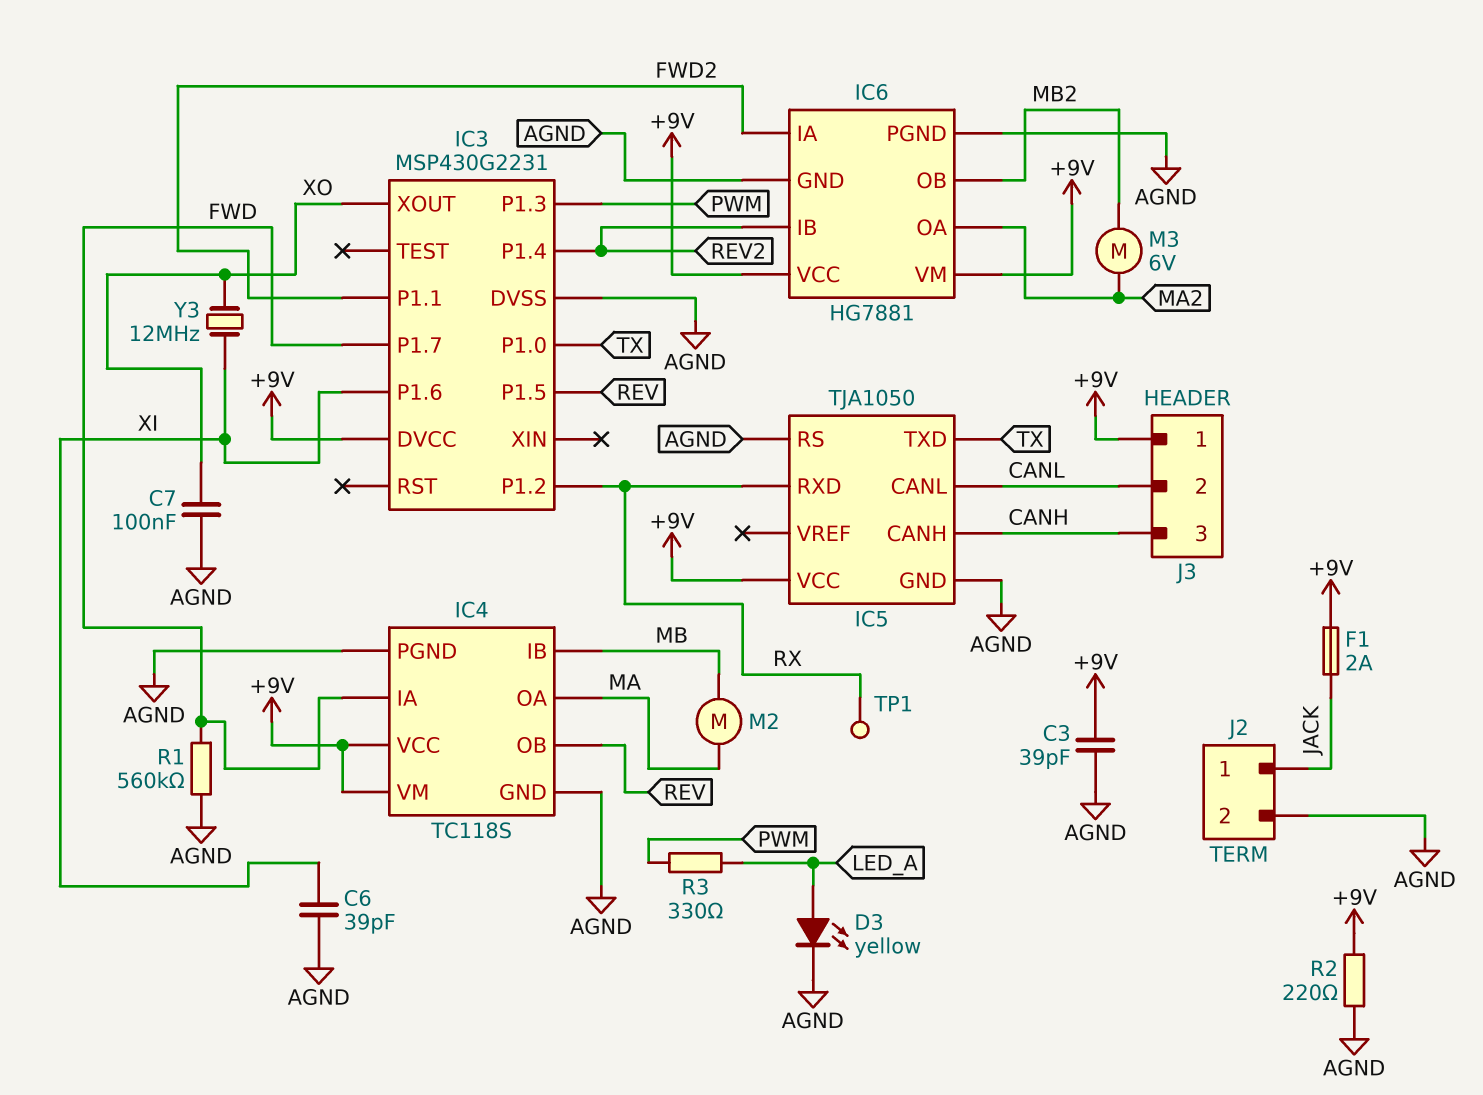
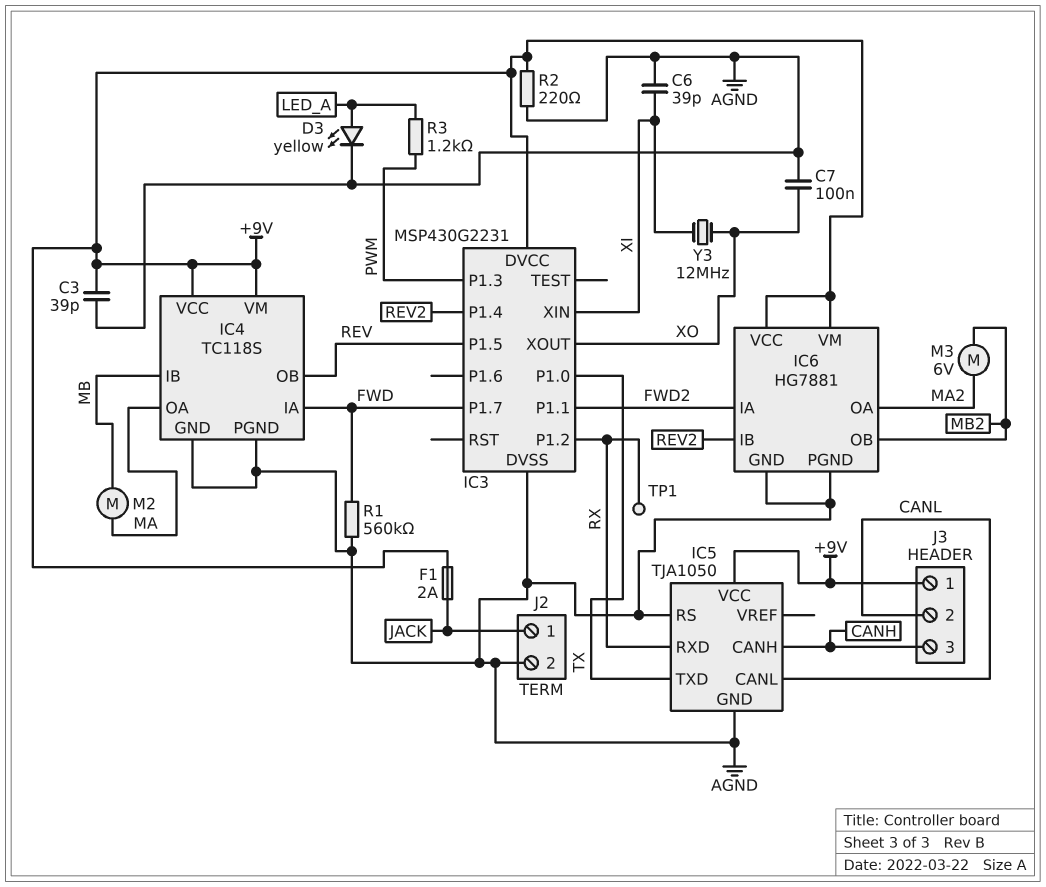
IC3 pin P1.6: XI -> none
IC3 pin XIN: none -> XI
R3: 330 (LED_A, PWM) -> 1.2k (LED_A, PWM)

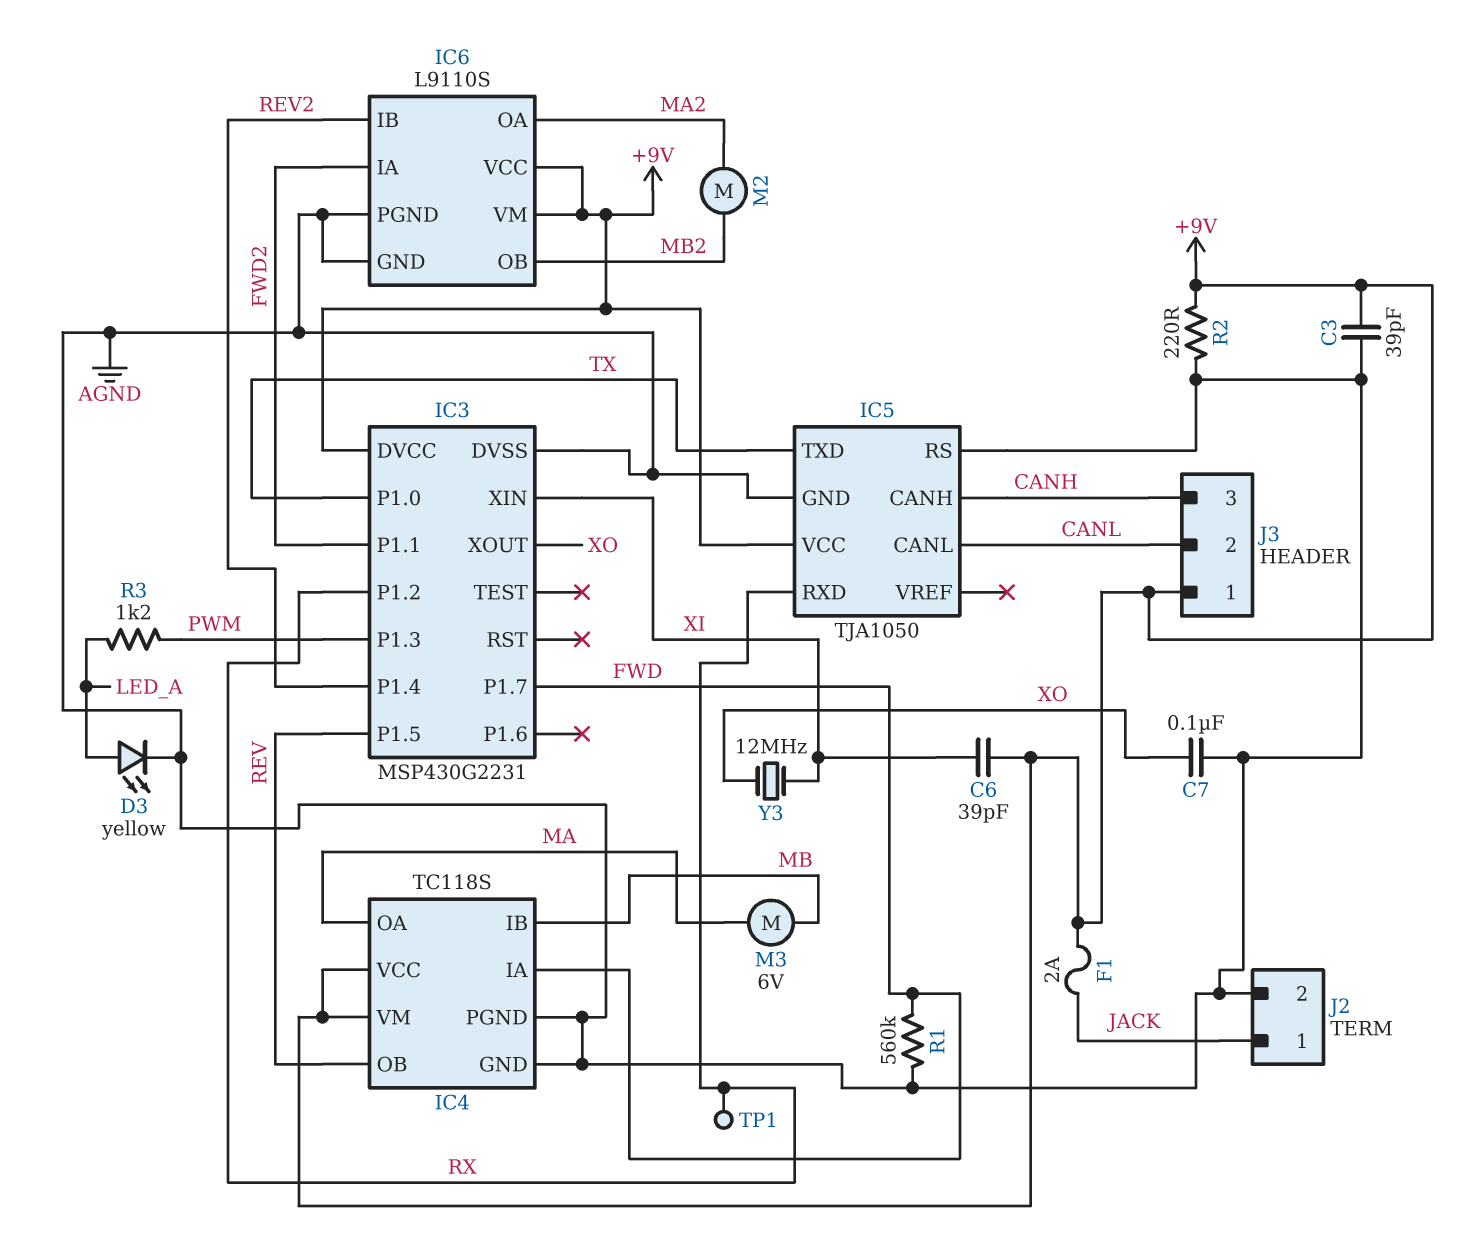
C6: 39pF (AGND, XI) -> 39pF (+9V, XI)
IC6: HG7881 -> L9110S
M2: motor (MA, MB) -> motor (MA2, MB2)
M3: motor 6V (MA2, MB2) -> motor 6V (MA, MB)

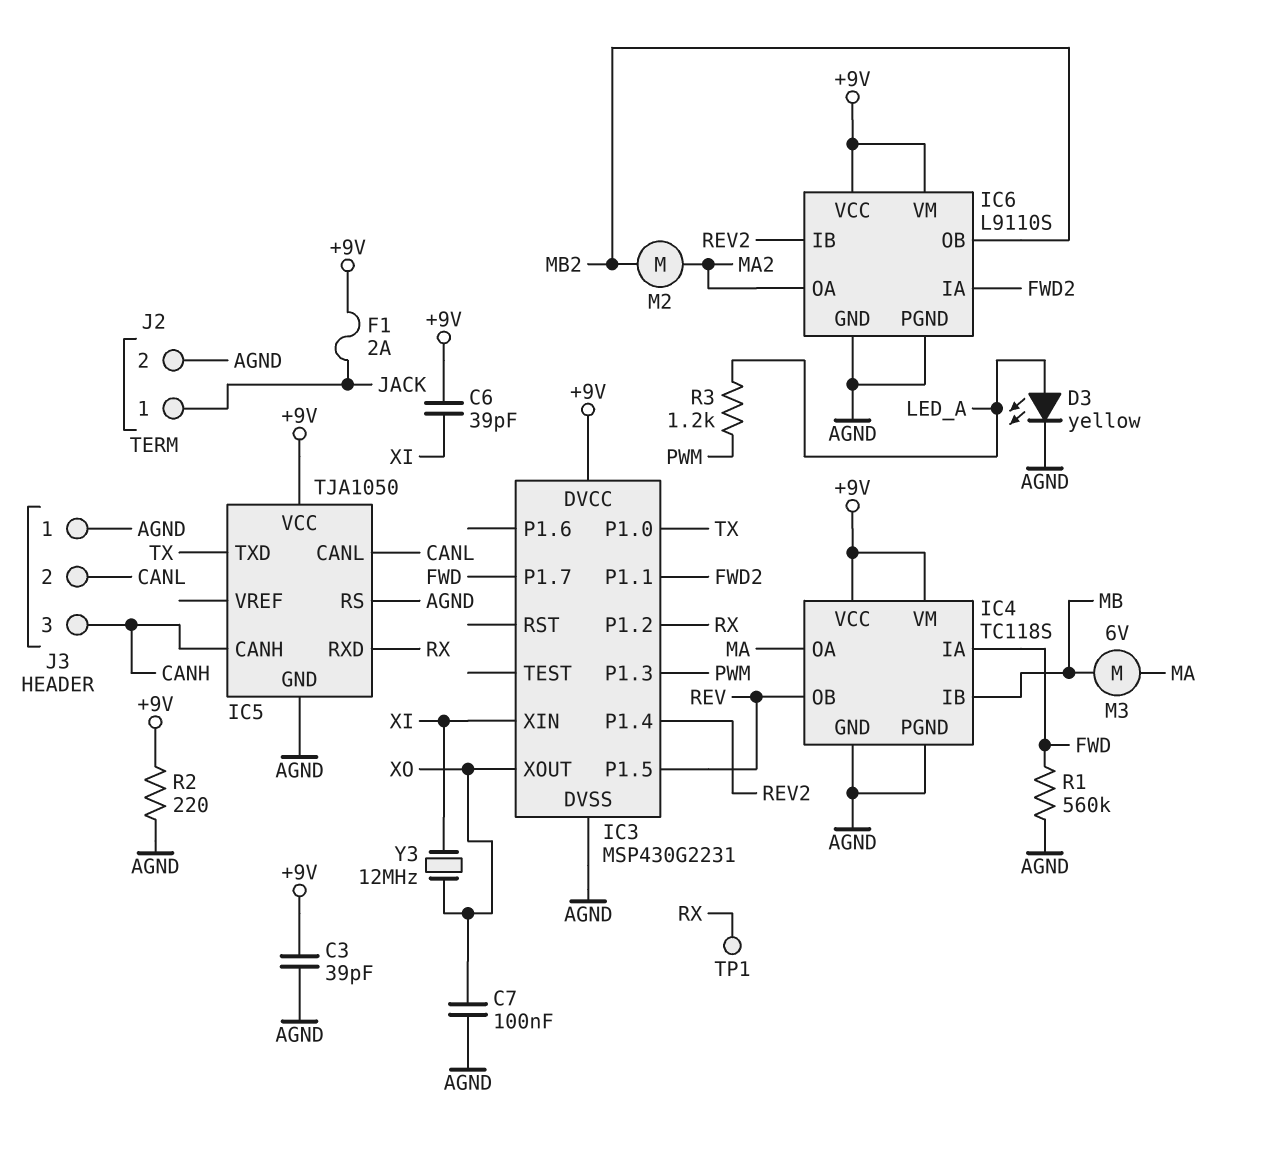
J3 pin 1: +9V -> AGND

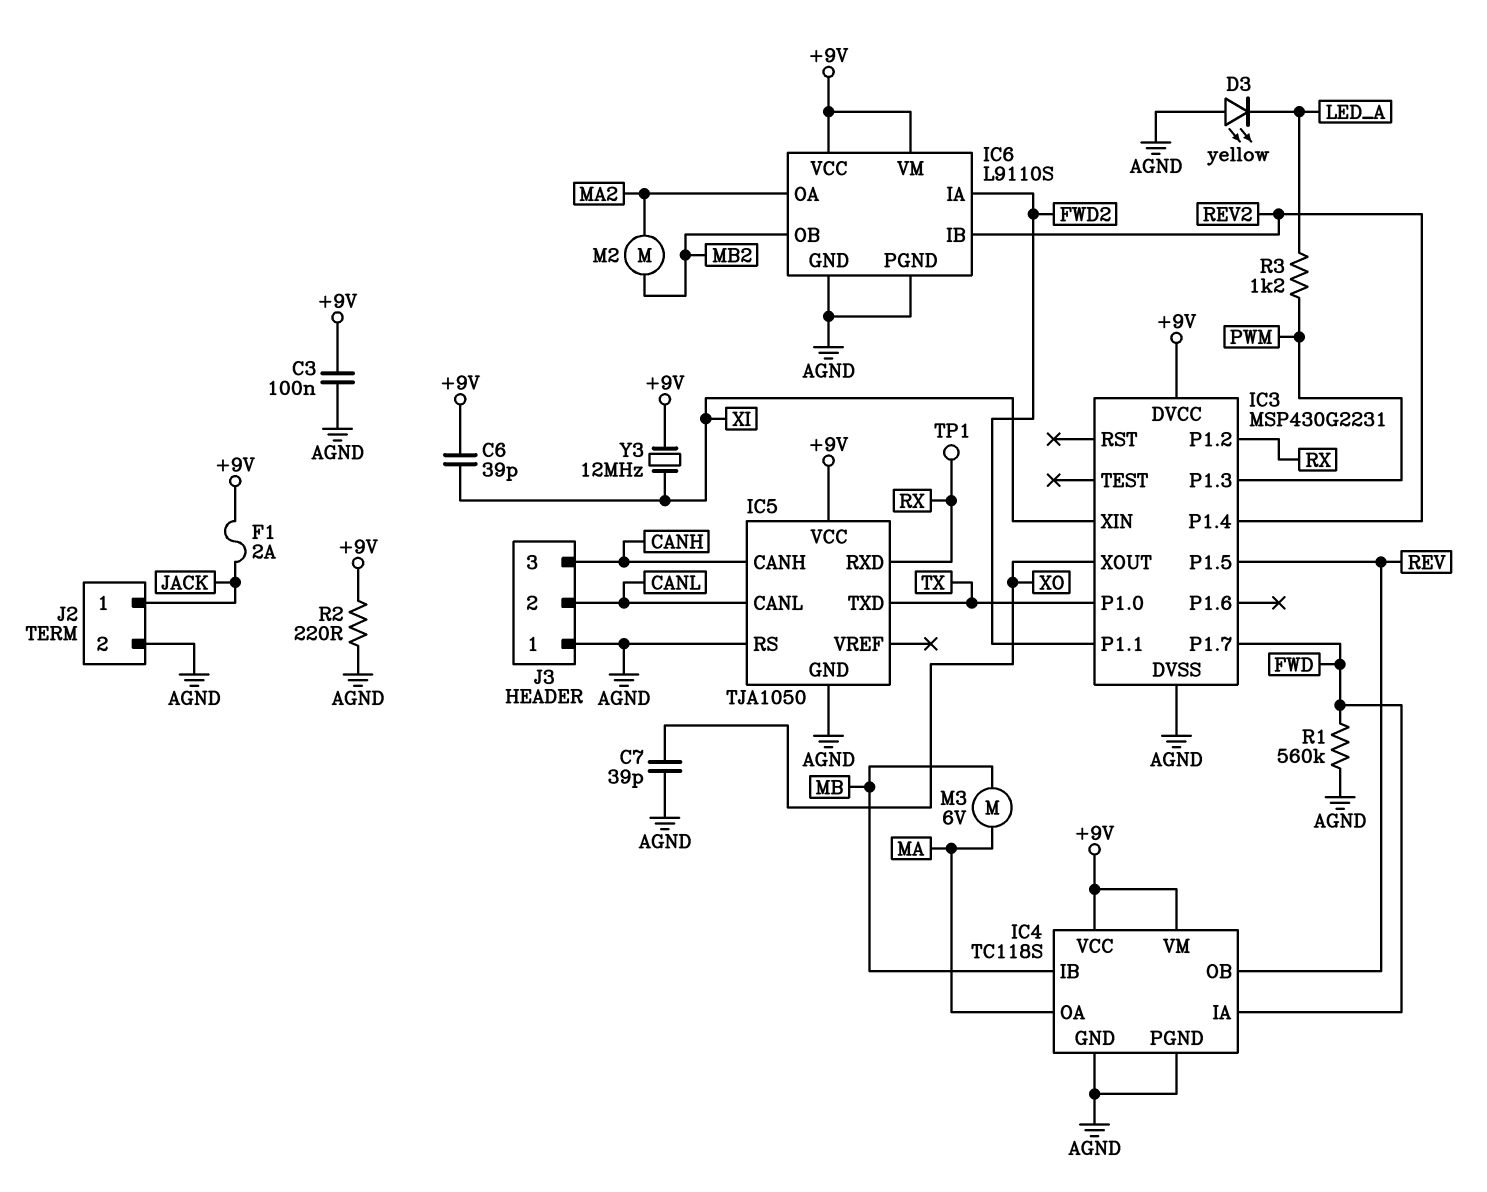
C3: 39pF (+9V, AGND) -> 100nF (+9V, AGND)
C7: 100nF (AGND, XO) -> 39pF (AGND, XO)
D3: LED yellow (A LED_A, K AGND) -> LED yellow (A AGND, K LED_A)
Y3: 12MHz (XI, XO) -> 12MHz (+9V, XI)

